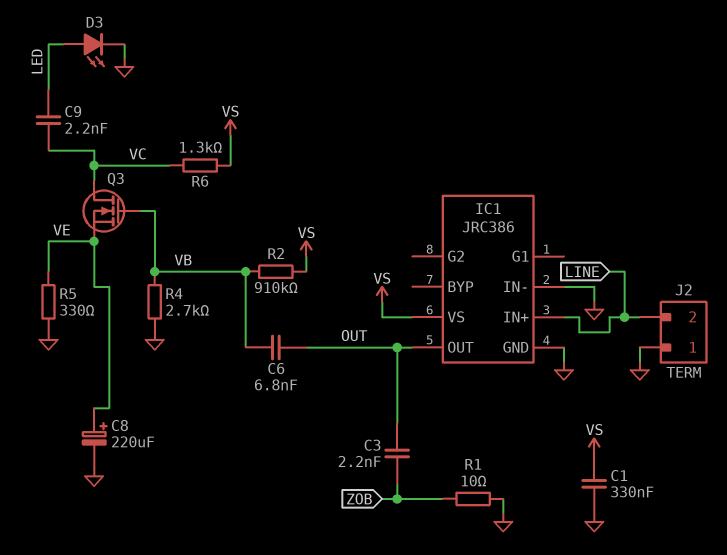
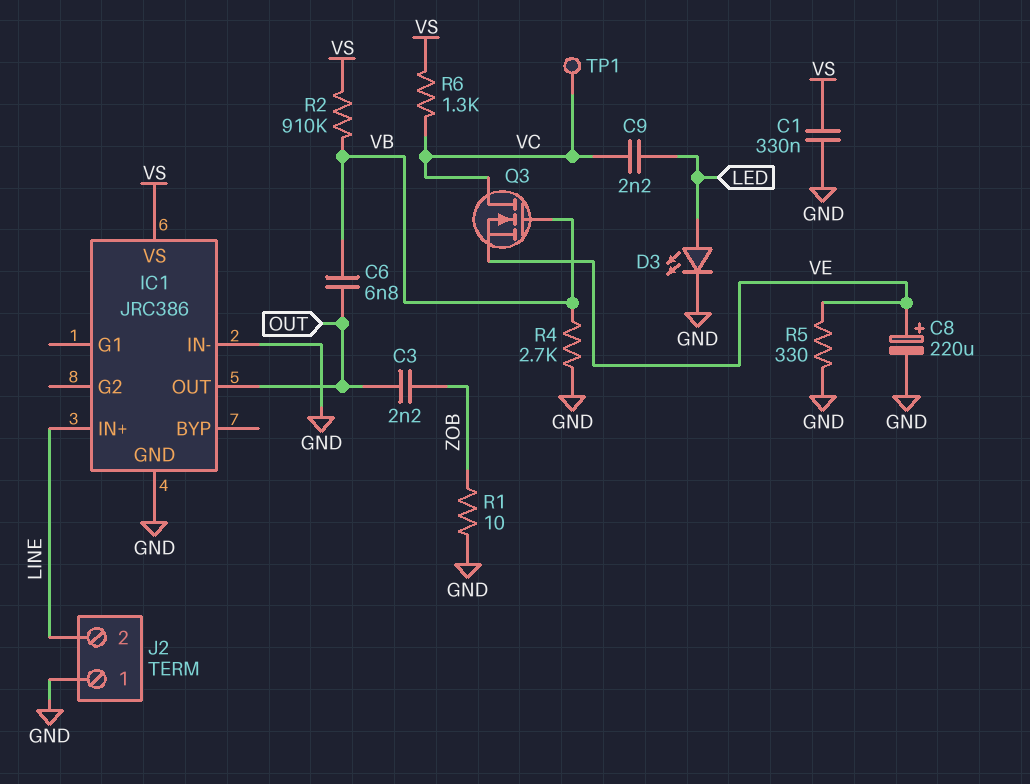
TP1: none -> test point (VC)

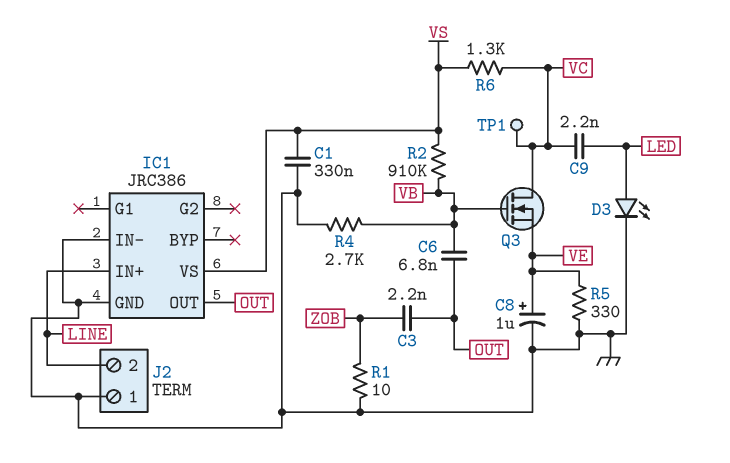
C8: 220uF (plus VE, minus GND) -> 1uF (plus VE, minus GND)

